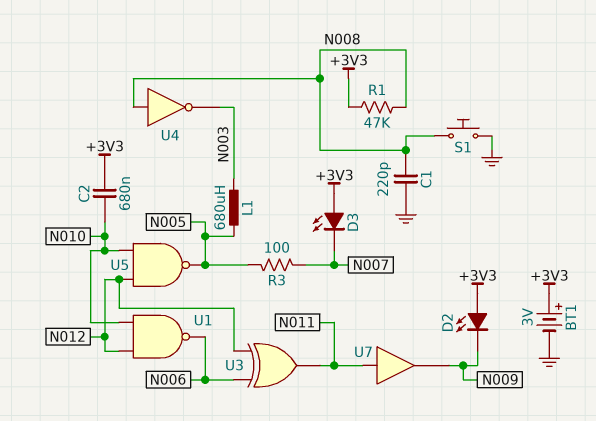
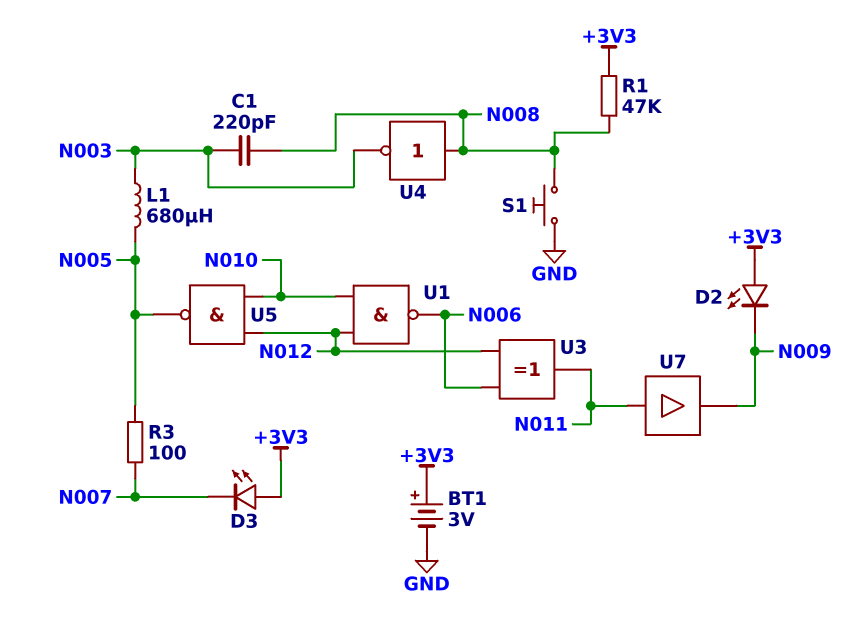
C1: 220pF (GND, N008) -> 220pF (N003, N008)
C2: 680nF (+3V3, N010) -> none

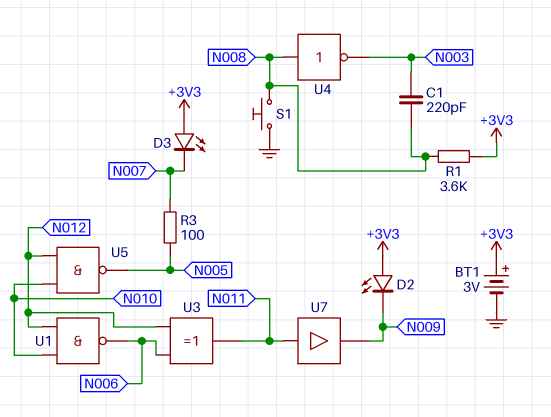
L1: 680uH (N003, N005) -> none
R1: 47k (+3V3, N008) -> 3.6k (+3V3, N008)

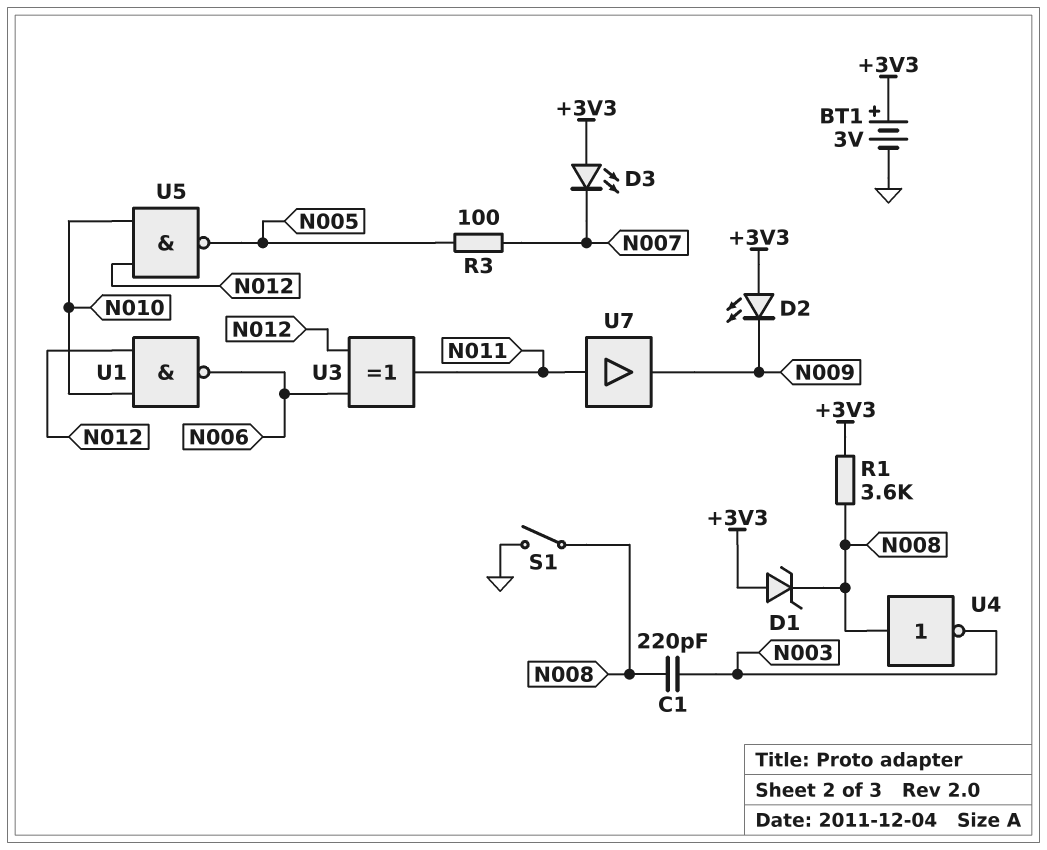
D1: none -> zener (A +3V3, K N008)
S1: button (GND, N008) -> switch (GND, N008)

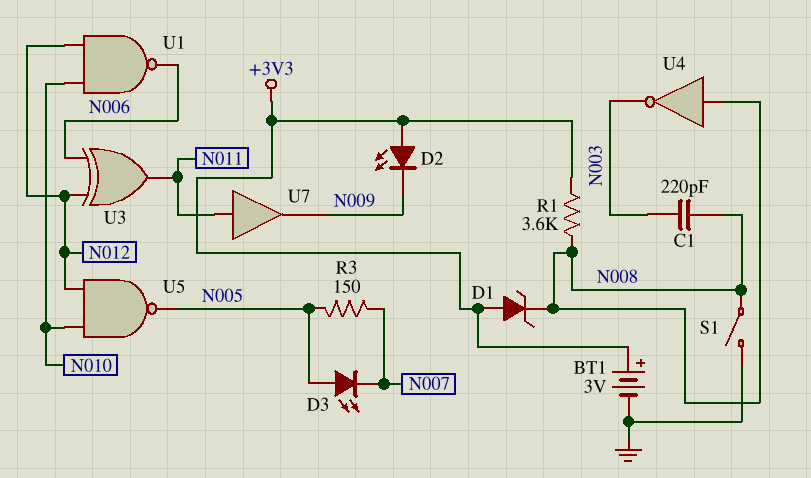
D3: LED (A +3V3, K N007) -> LED (A N005, K N007)
R3: 100 (N005, N007) -> 150 (N005, N007)

